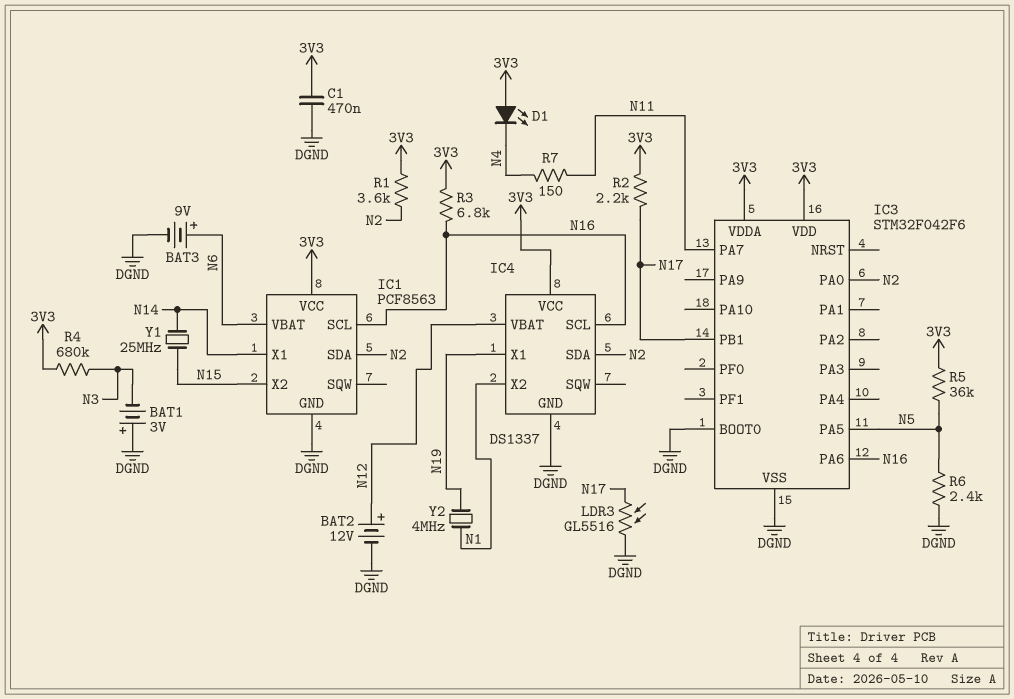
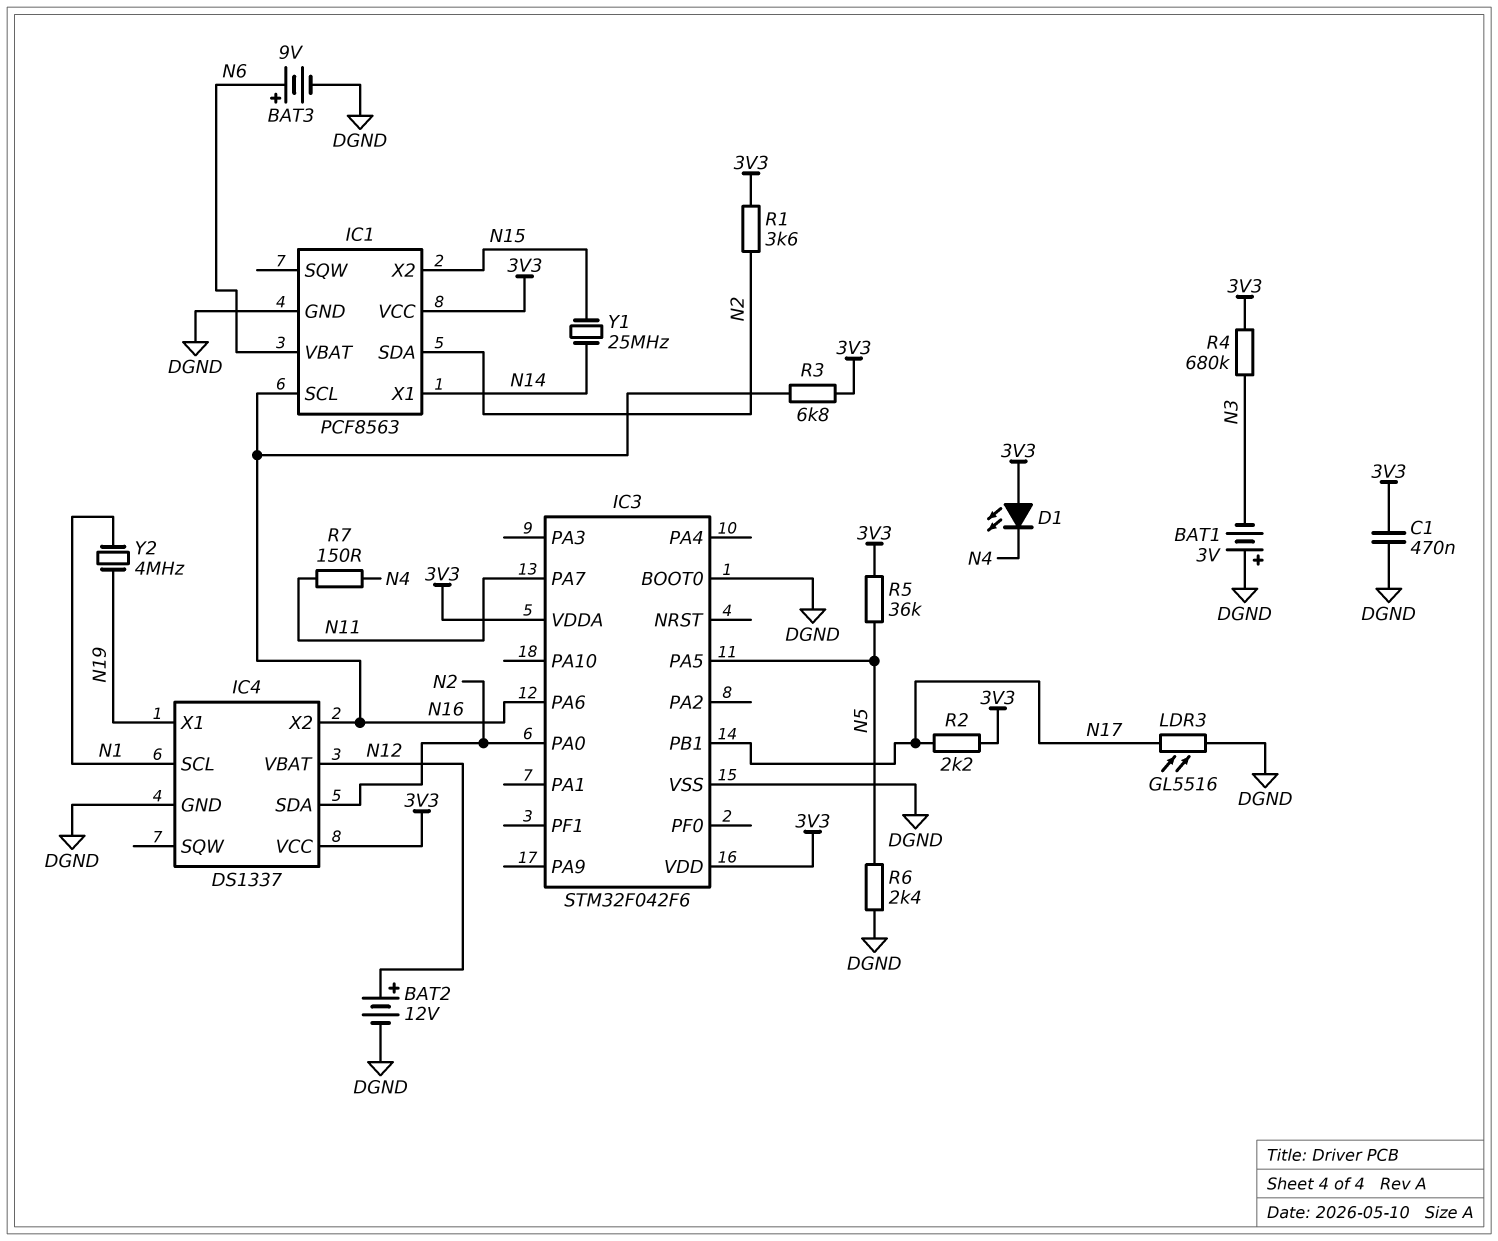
IC4 pin SCL: N16 -> N1
IC4 pin X2: N1 -> N16

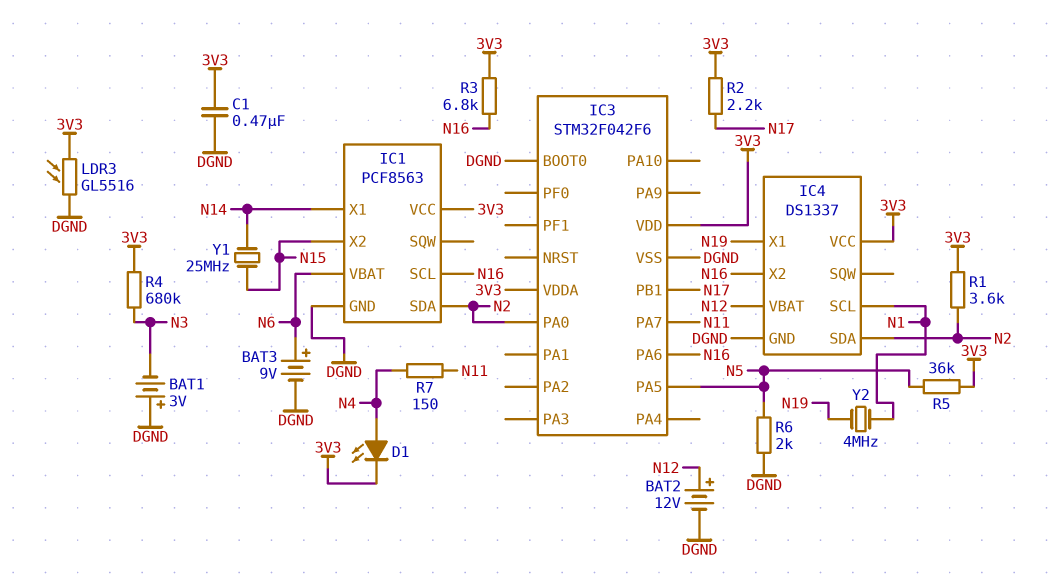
D1: LED (A 3V3, K N4) -> LED (A N4, K 3V3)
LDR3: GL5516 (DGND, N17) -> GL5516 (3V3, DGND)
R6: 2.4k (DGND, N5) -> 2k (DGND, N5)

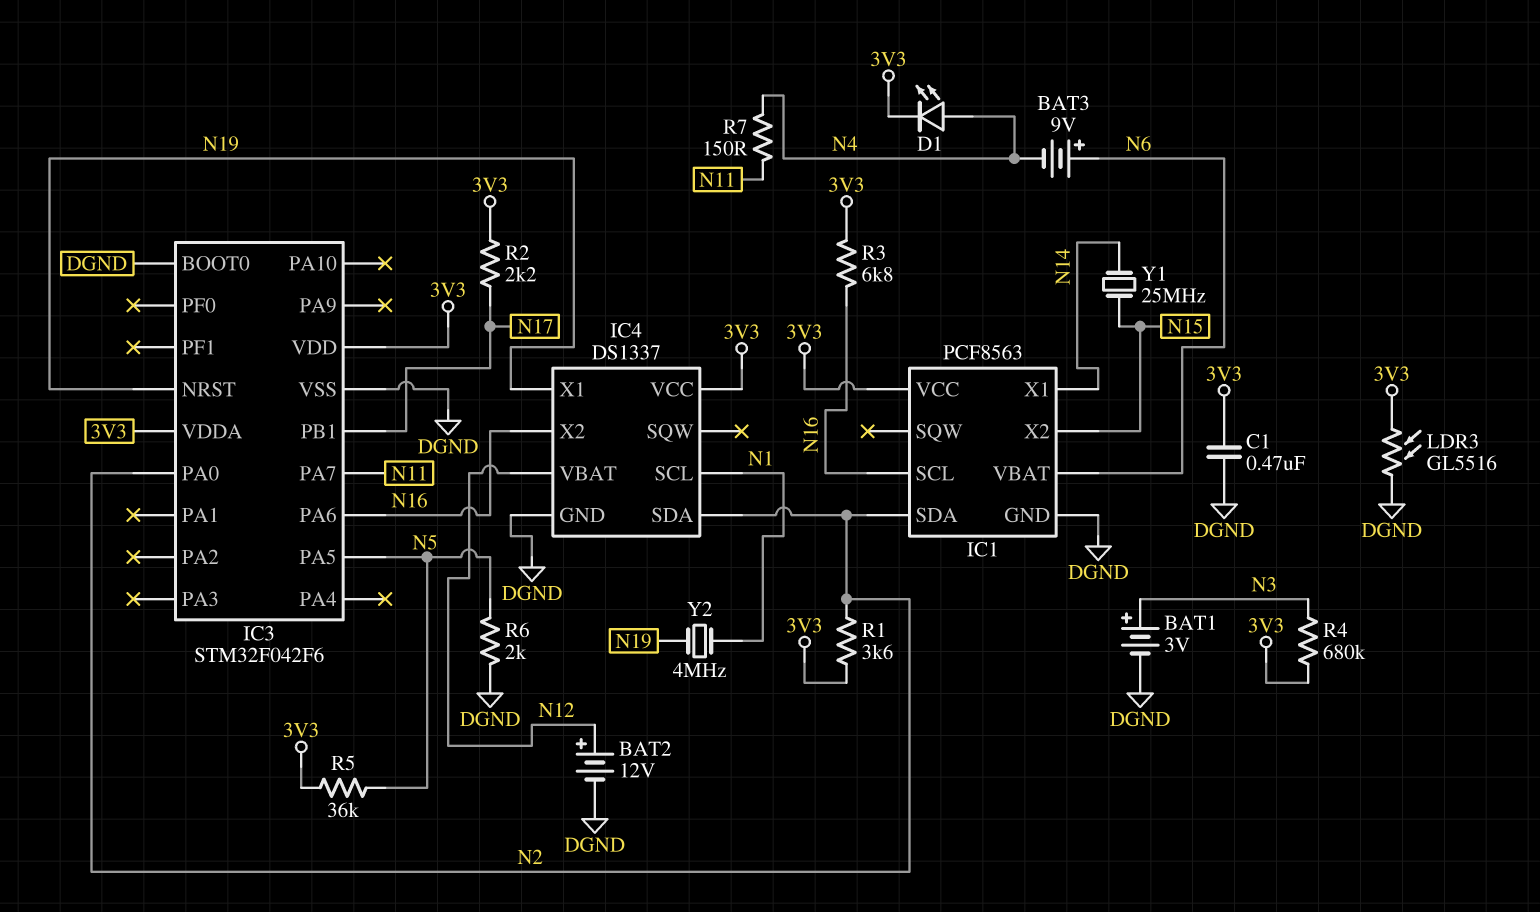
BAT1: 3V (plus DGND, minus N3) -> 3V (plus N3, minus DGND)
BAT3: 9V (plus N6, minus DGND) -> 9V (plus N6, minus N4)
IC3 pin NRST: none -> N19

